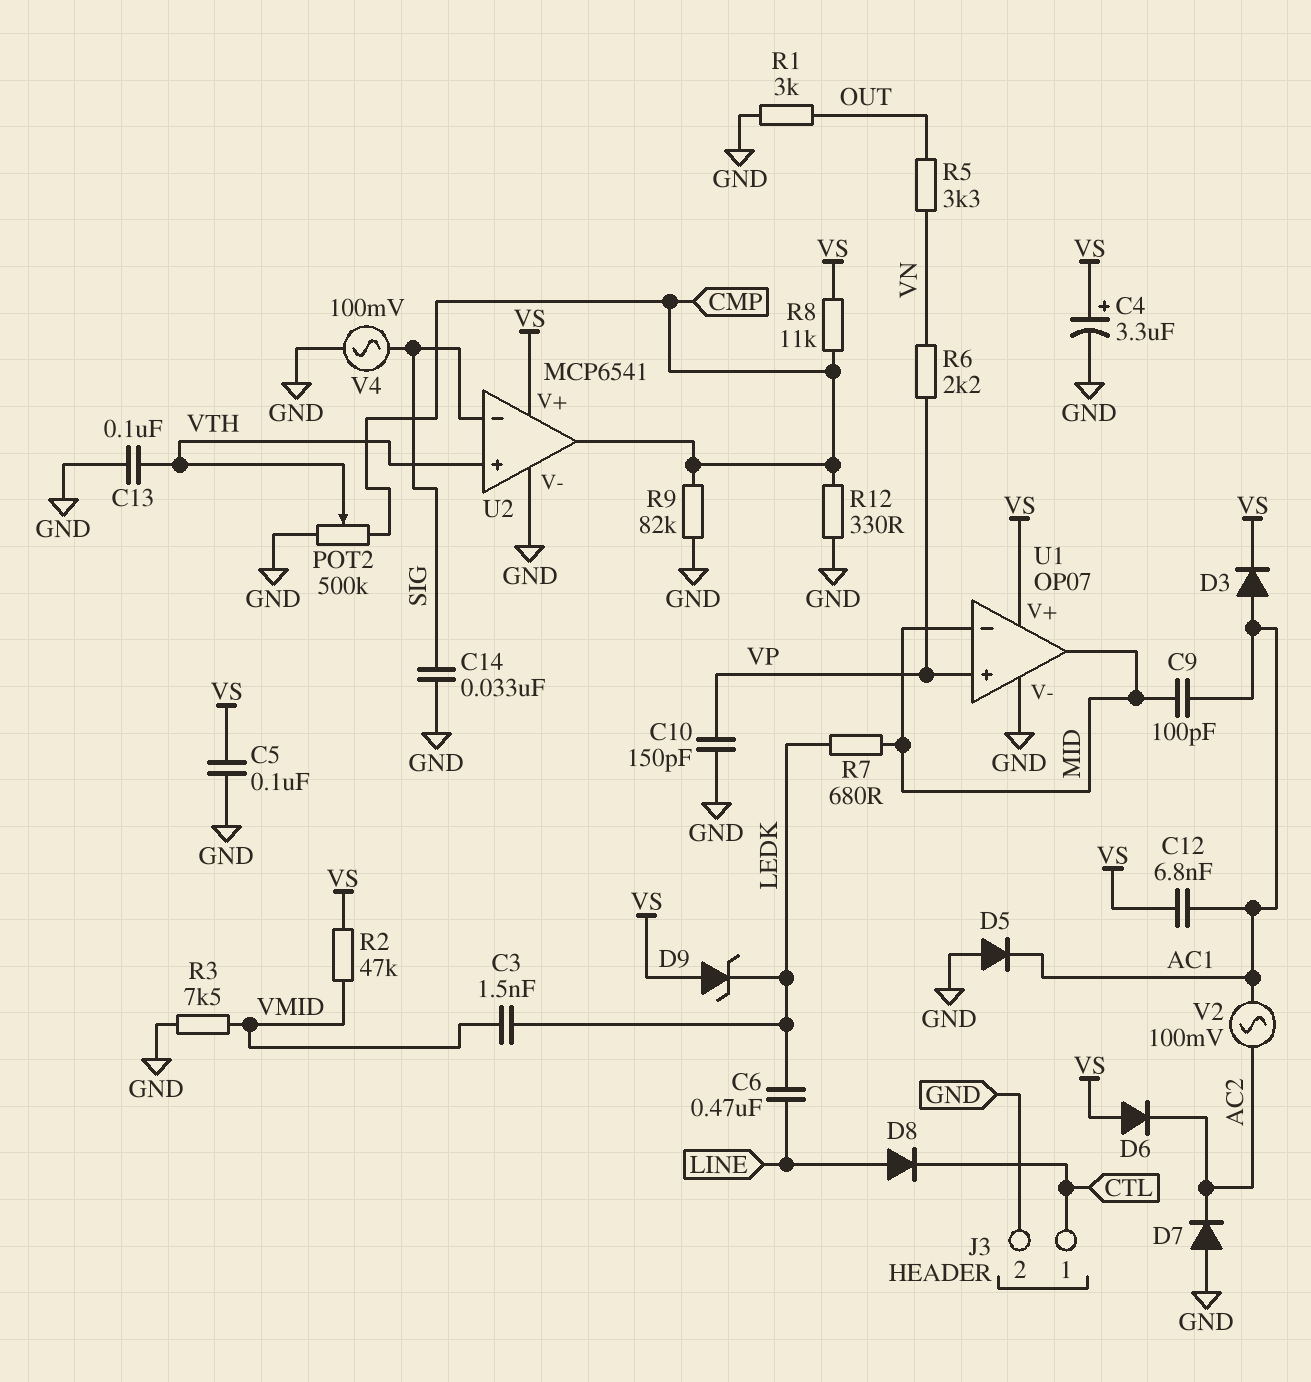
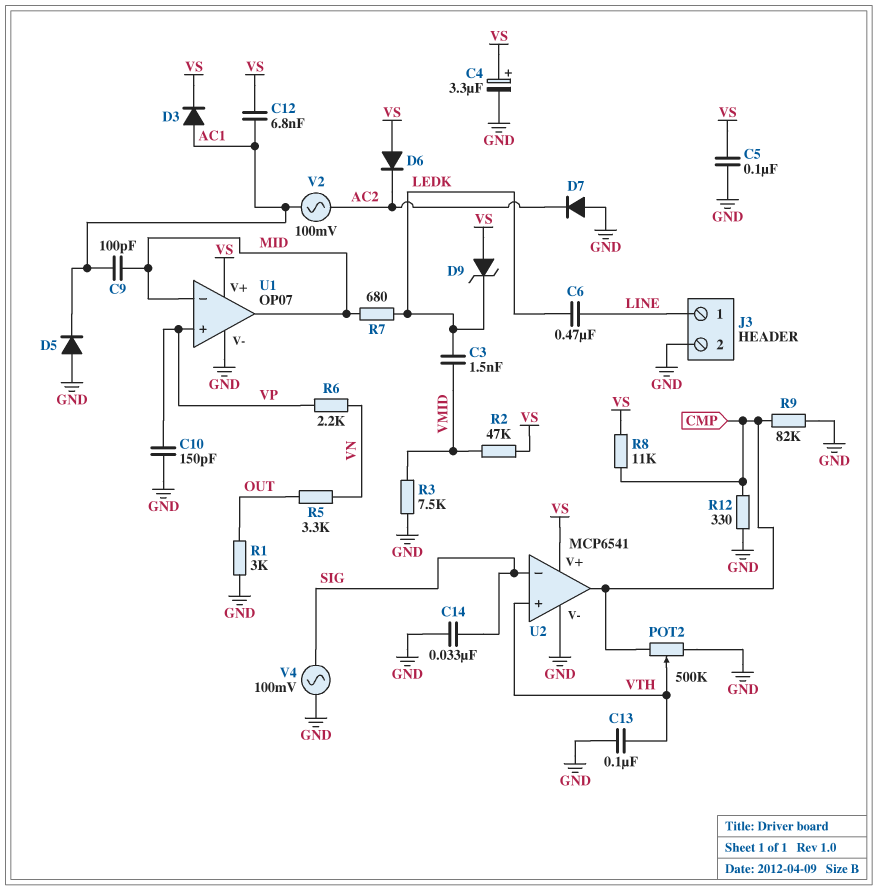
D8: diode (A LINE, K CTL) -> none
J3 pin 1: CTL -> LINE

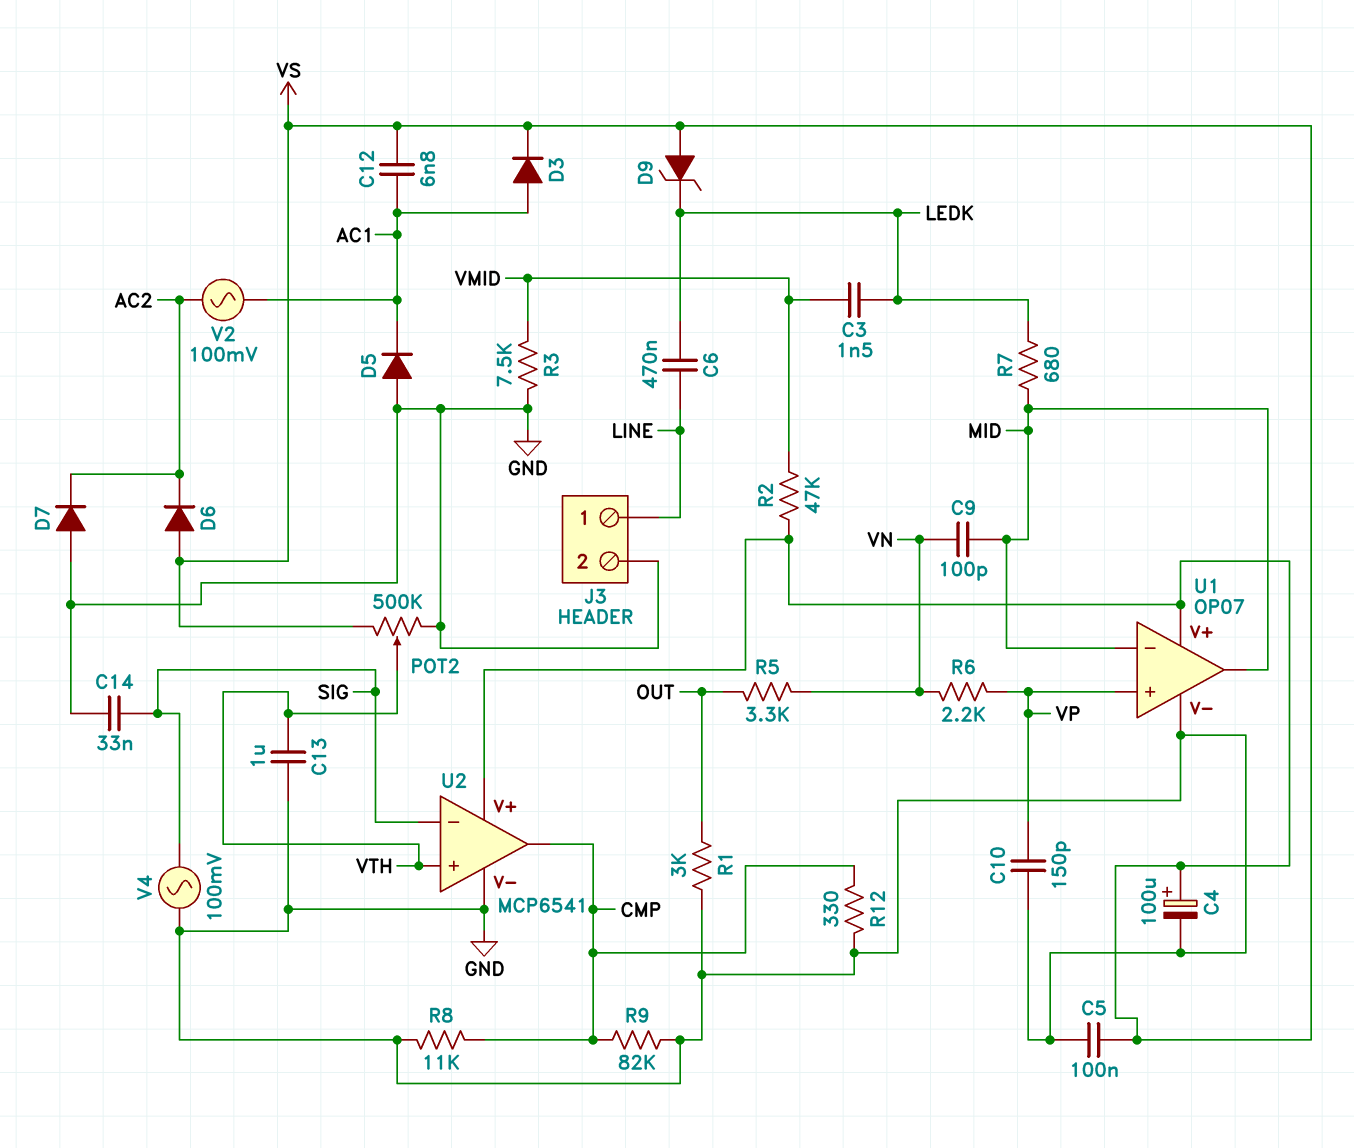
C4: 3.3uF (plus VS, minus GND) -> 100uF (plus VS, minus GND)
C9: 100pF (AC1, MID) -> 100pF (MID, VN)
C13: 100nF (GND, VTH) -> 1uF (GND, VTH)
POT2: 500k (CMP, GND, wiper VTH) -> 500k (GND, VS, wiper VTH)
R8: 11k (CMP, VS) -> 11k (CMP, GND)

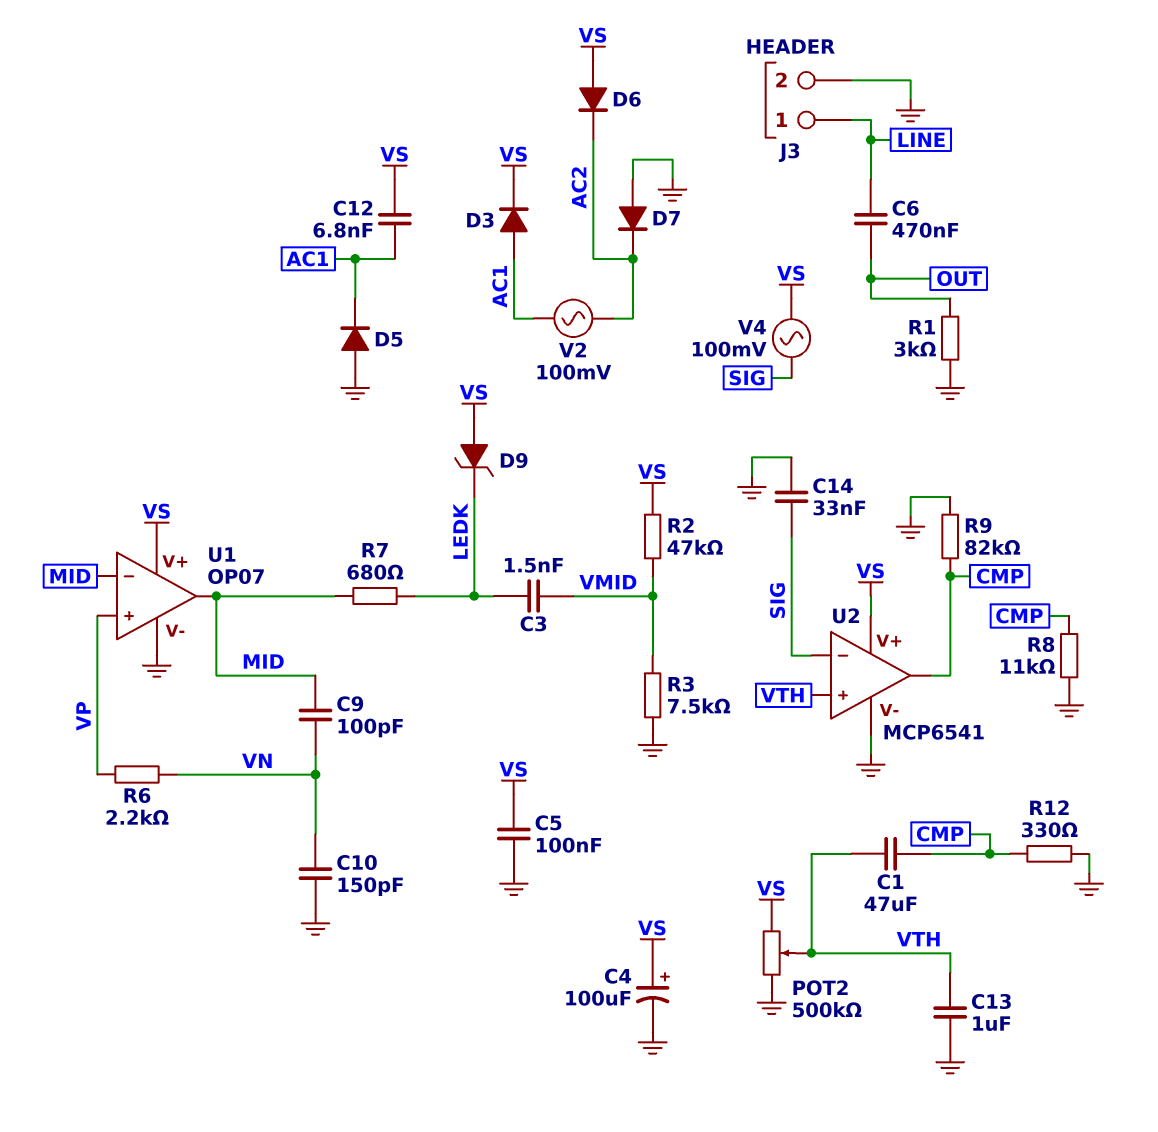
C1: none -> 47uF (CMP, VTH)
C6: 470nF (LEDK, LINE) -> 470nF (LINE, OUT)
C10: 150pF (GND, VP) -> 150pF (GND, VN)
R5: 3.3k (OUT, VN) -> none
V4: AC 100mV (GND, SIG) -> AC 100mV (SIG, VS)

